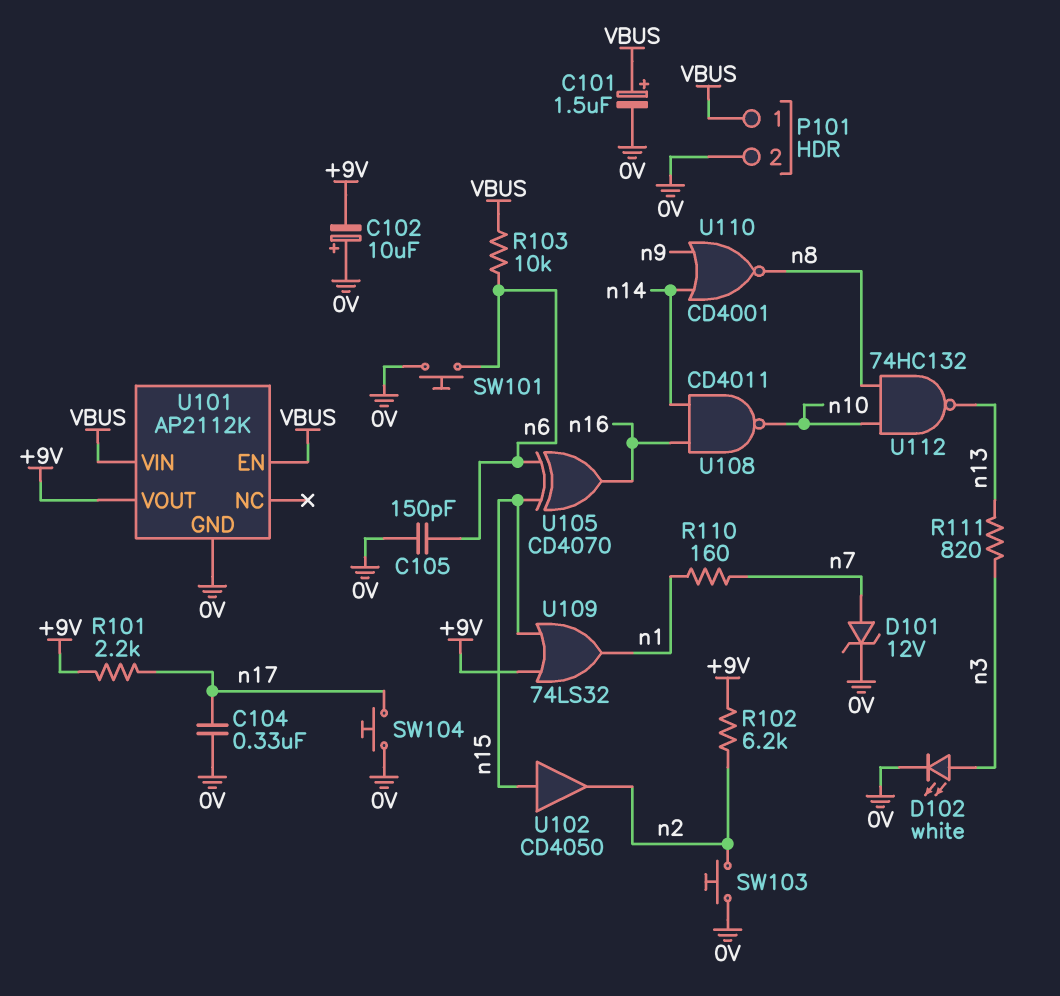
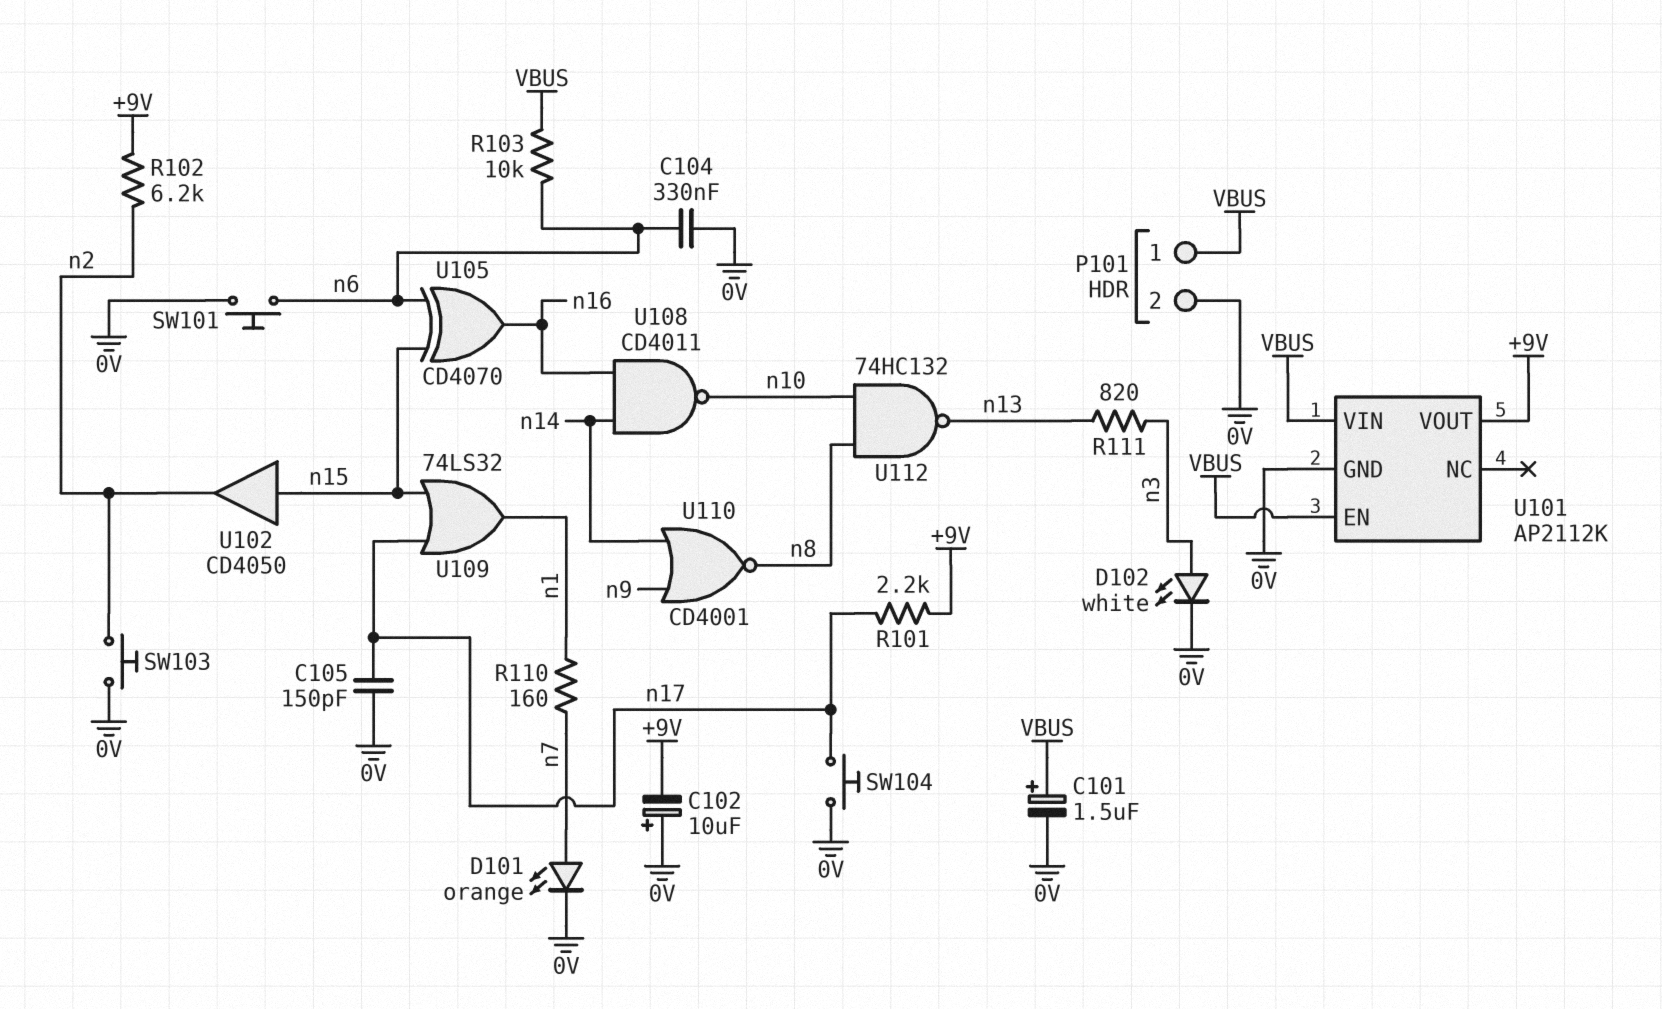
C104: 330nF (0V, n17) -> 330nF (0V, n6)
C105: 150pF (0V, n6) -> 150pF (0V, n17)
D101: zener 12V (A n7, K 0V) -> LED orange (A n7, K 0V)
U109: OR 74LS32 (in +9V, in n15, out n1) -> OR 74LS32 (in n15, in n17, out n1)

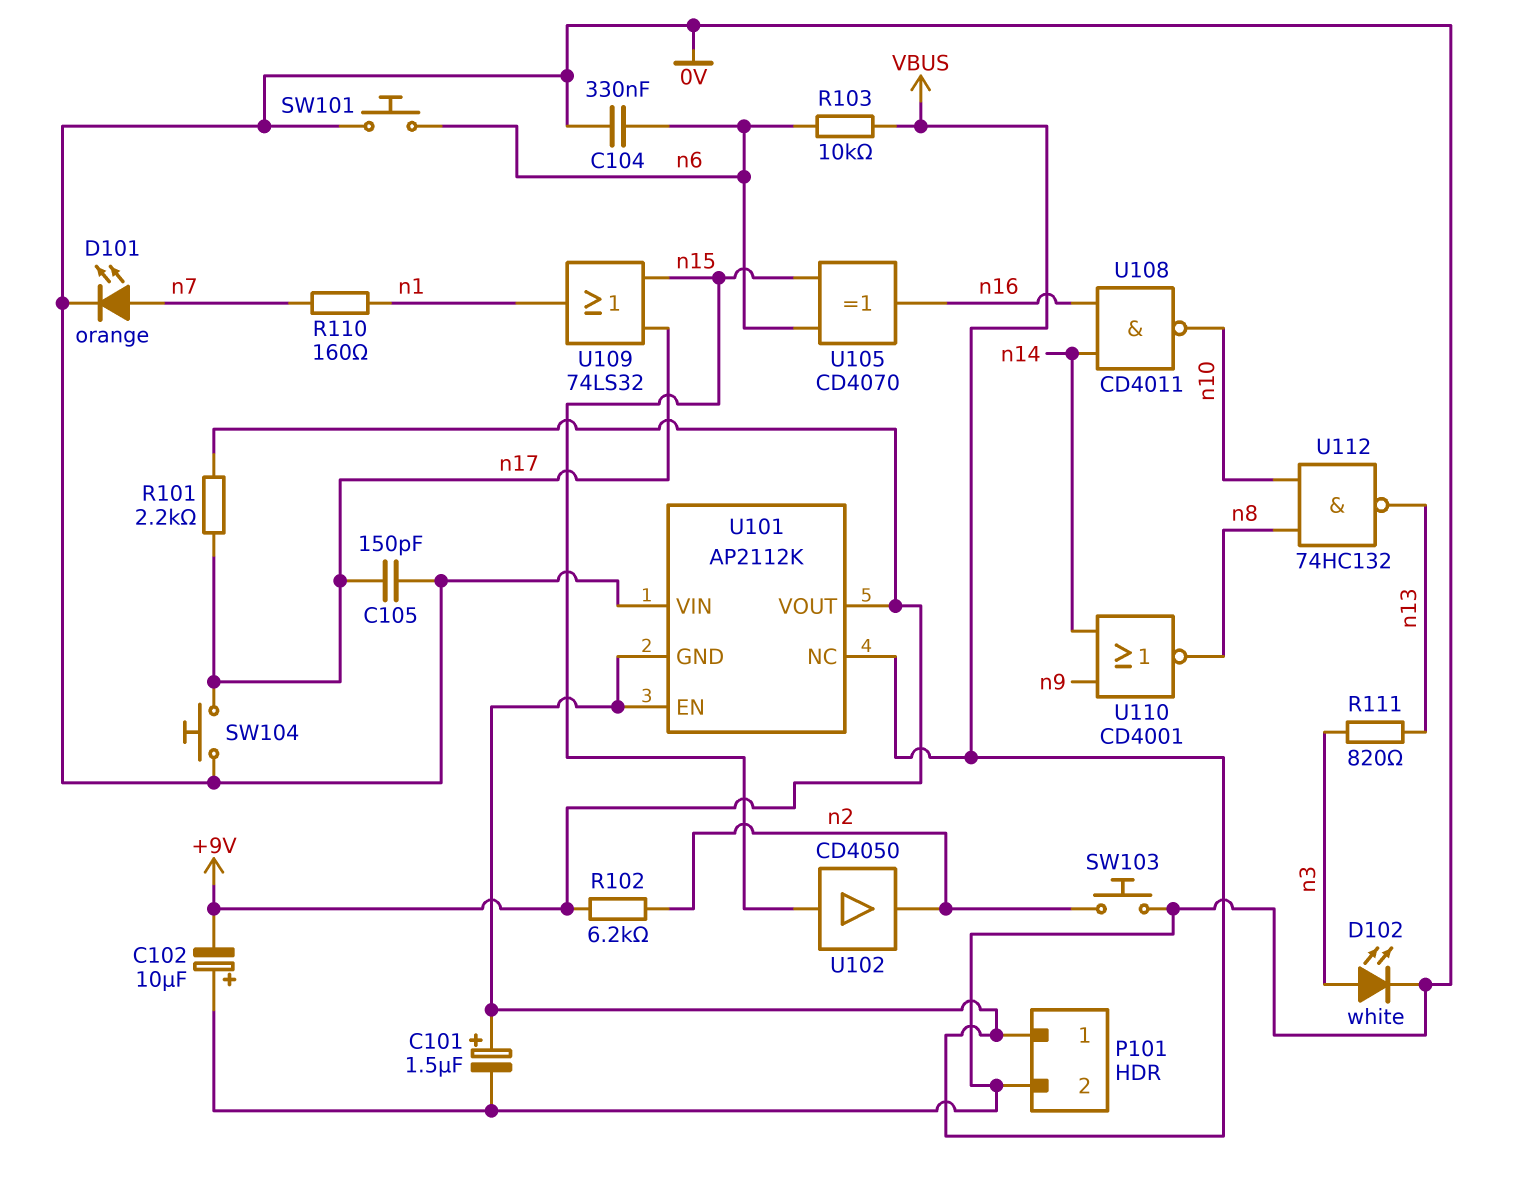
U101 pin GND: 0V -> VBUS
U101 pin NC: none -> VBUS
U101 pin VIN: VBUS -> 0V

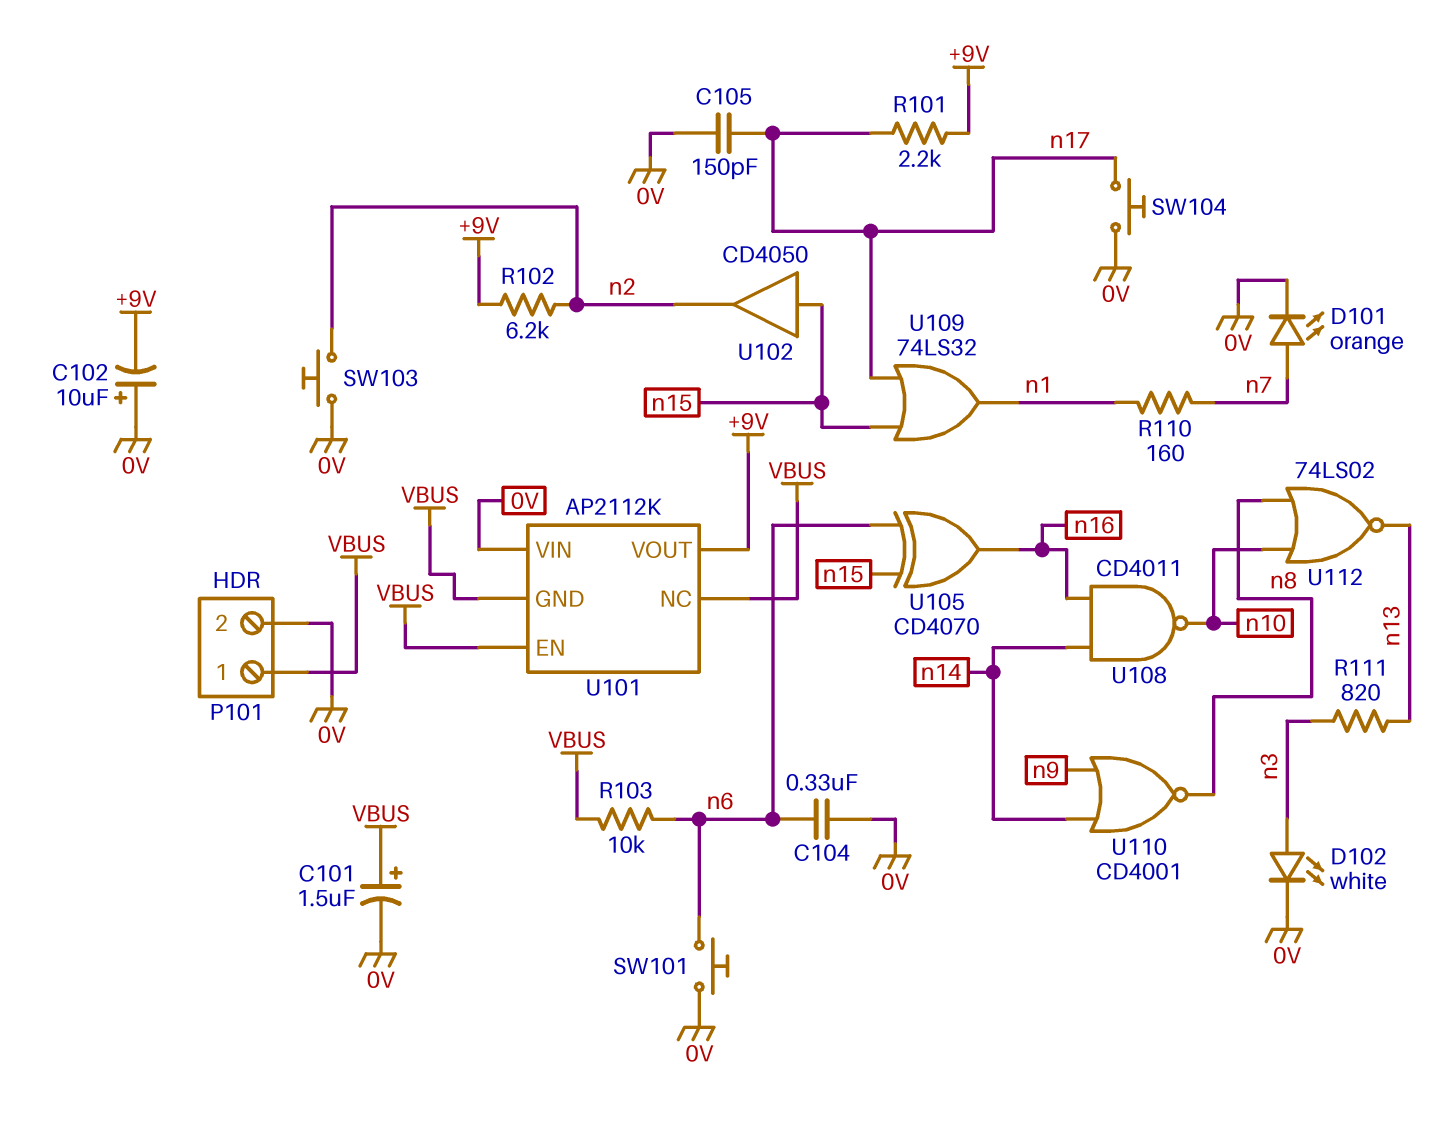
U112: NAND 74HC132 (in n8, in n10, out n13) -> NOR 74LS02 (in n8, in n10, out n13)

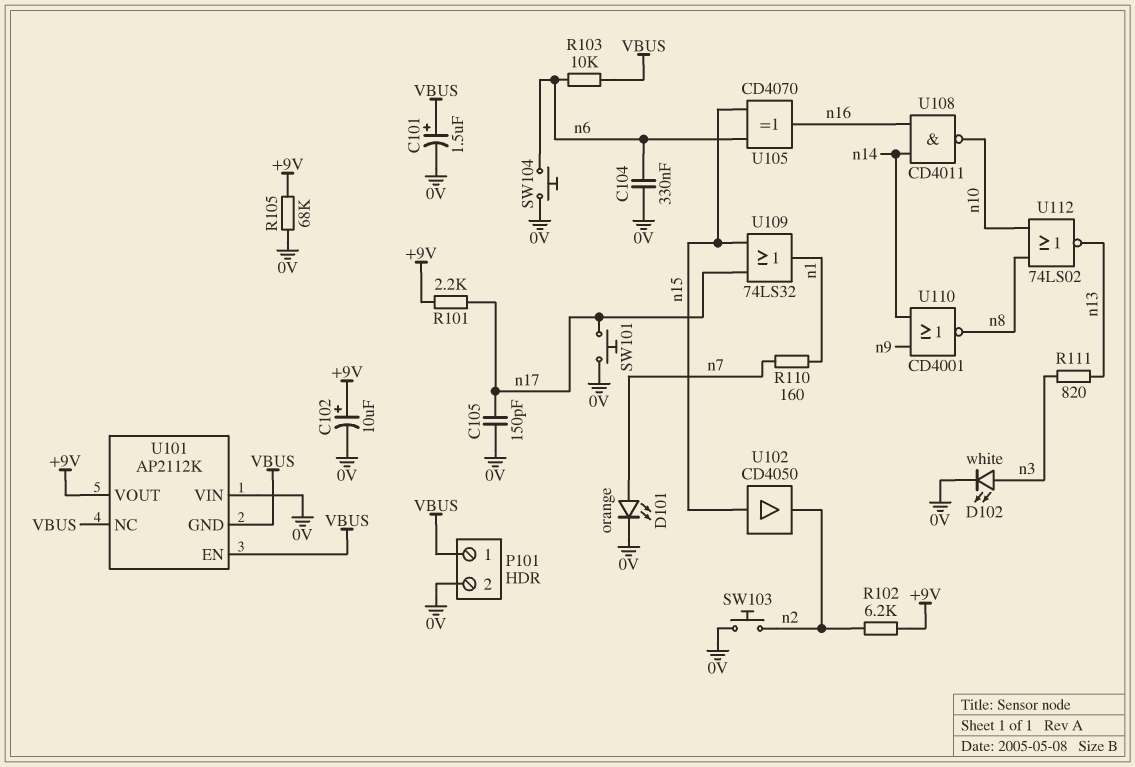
C102: 10uF (plus 0V, minus +9V) -> 10uF (plus +9V, minus 0V)
R105: none -> 68k (+9V, 0V)
SW101: button (0V, n6) -> button (0V, n17)
SW104: button (0V, n17) -> button (0V, n6)

